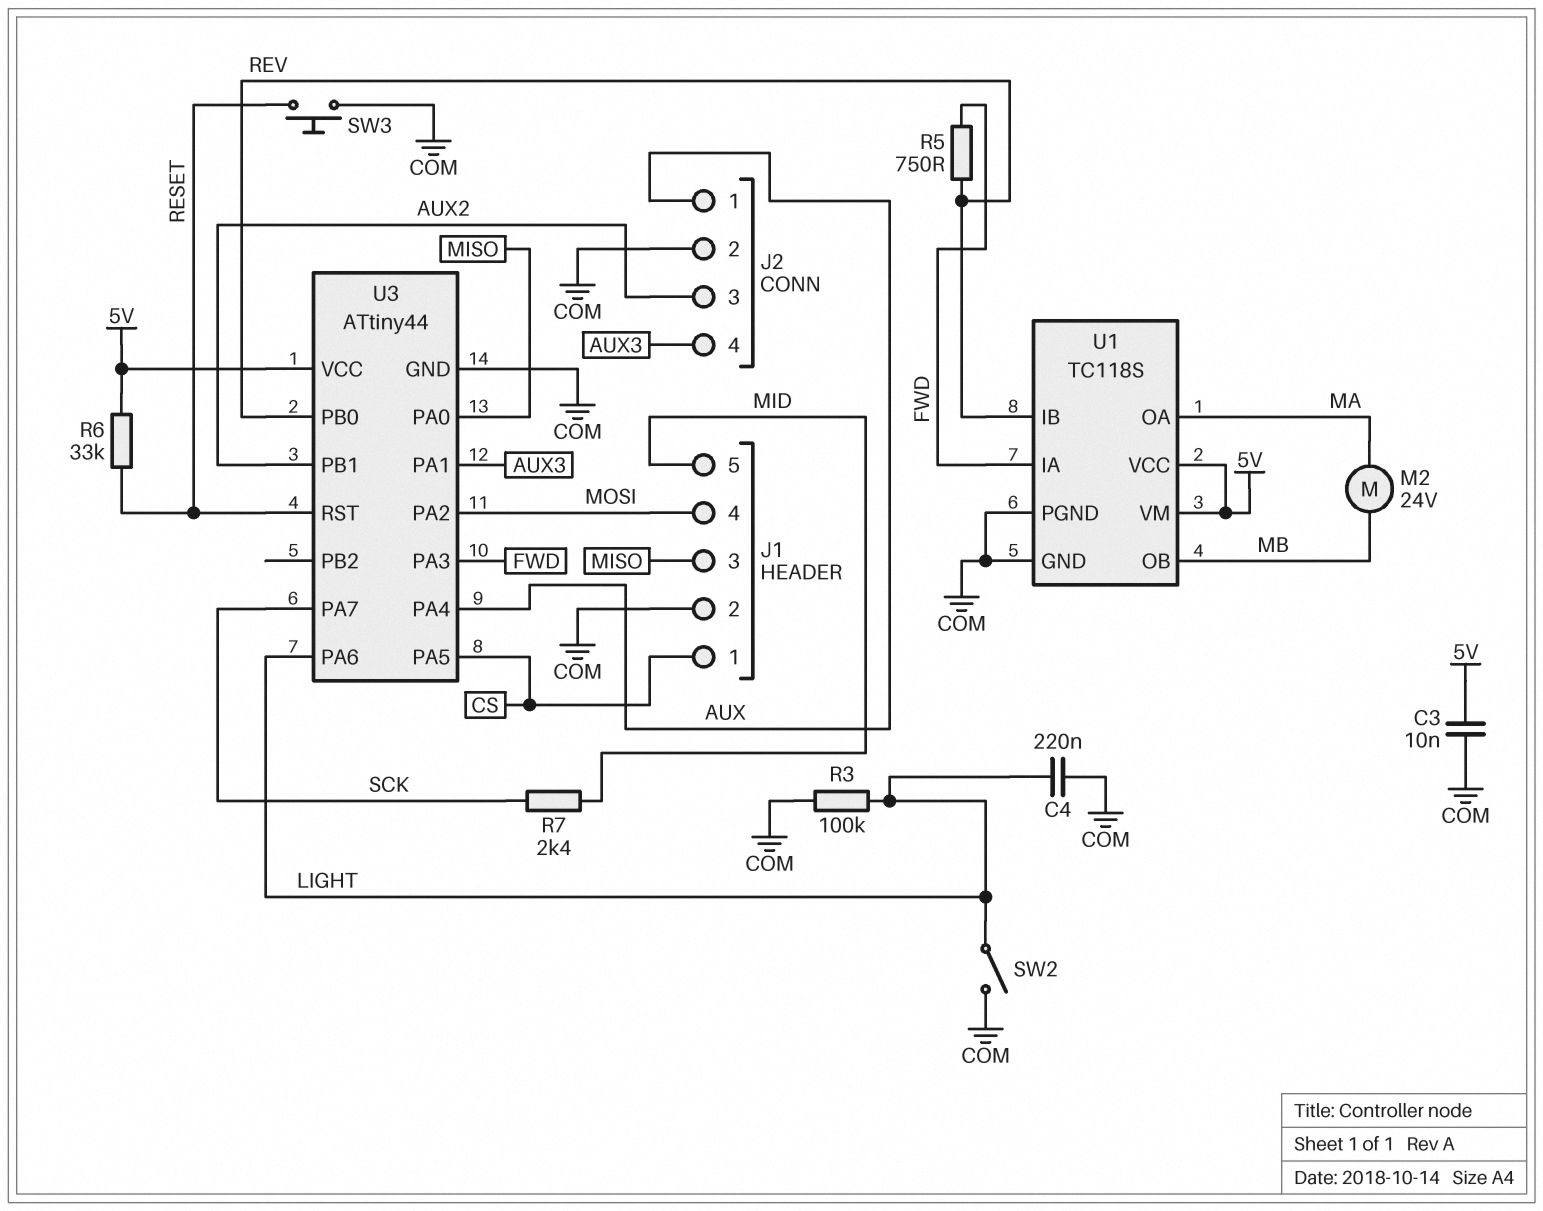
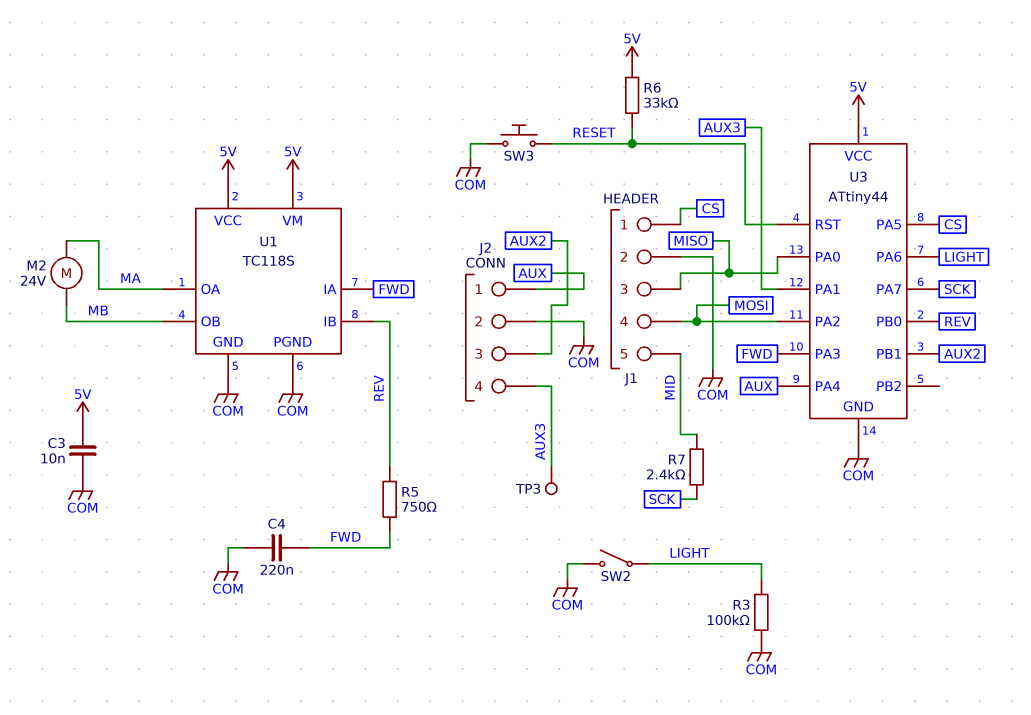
C4: 220nF (COM, LIGHT) -> 220nF (COM, FWD)
TP3: none -> test point (AUX3)

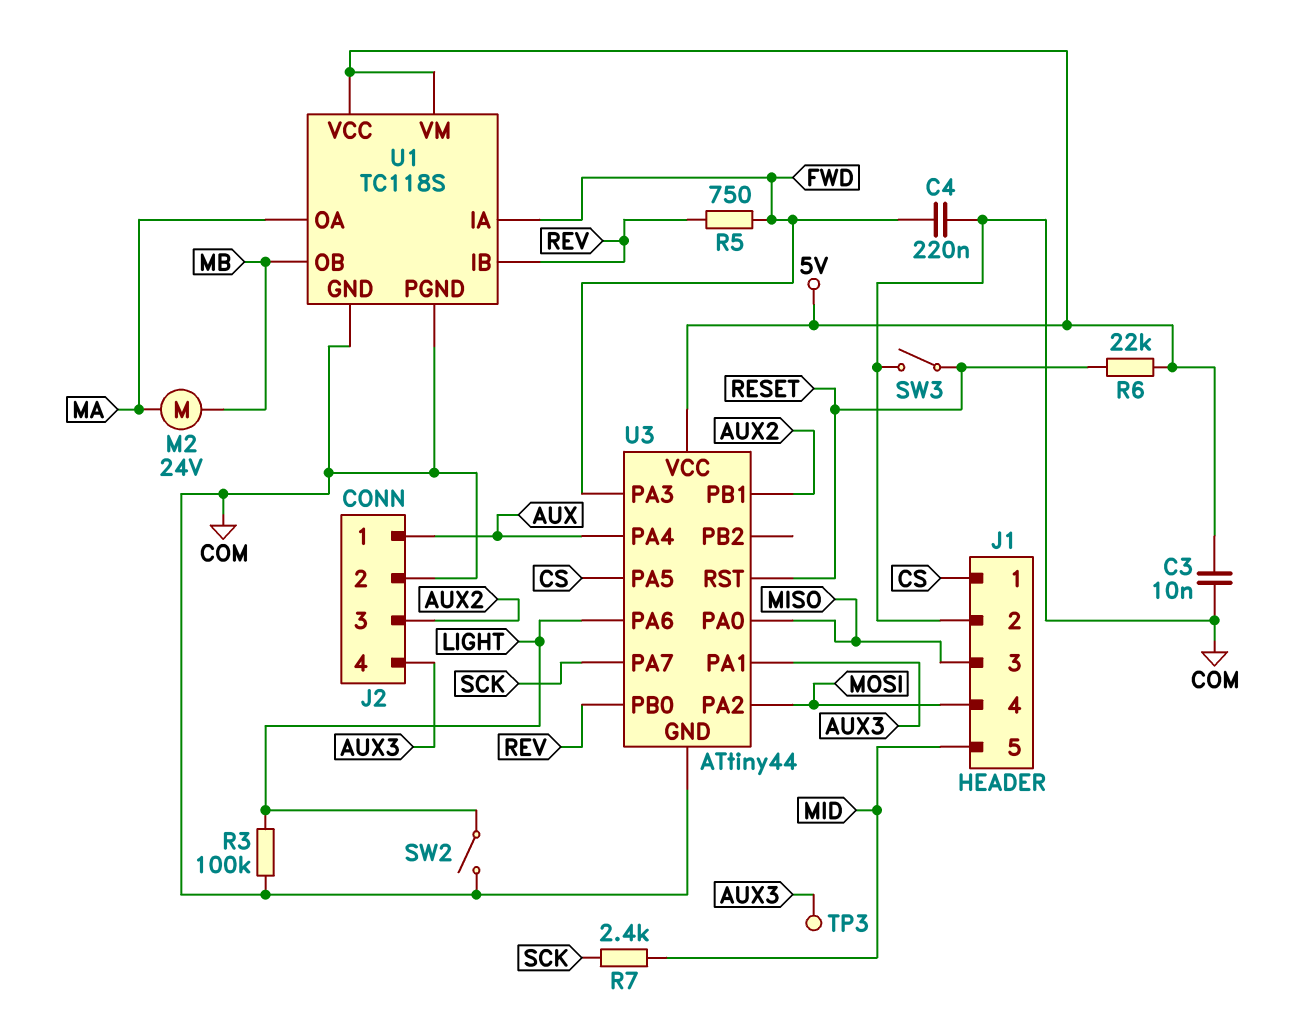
R6: 33k (5V, RESET) -> 22k (5V, RESET)
SW3: button (COM, RESET) -> switch (COM, RESET)

